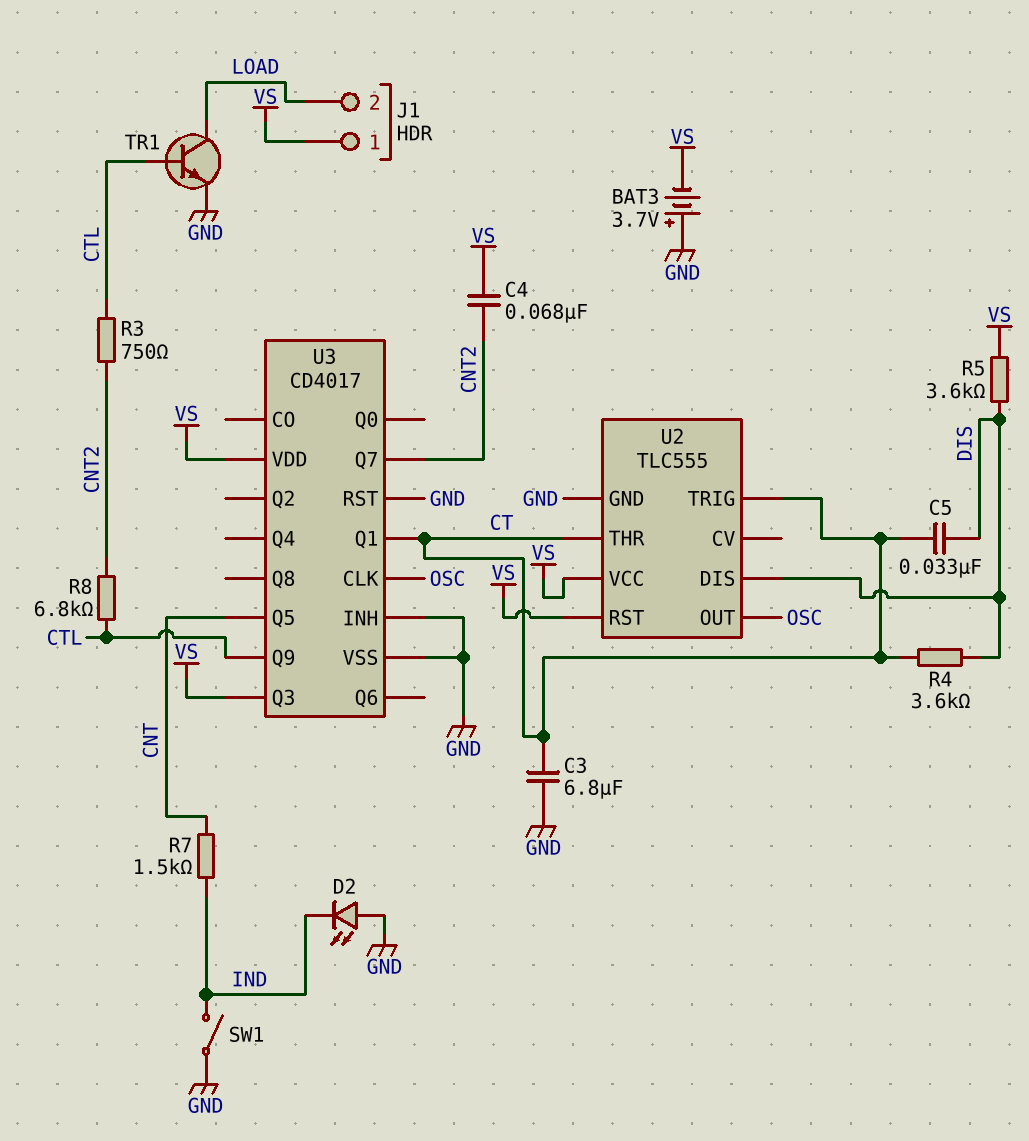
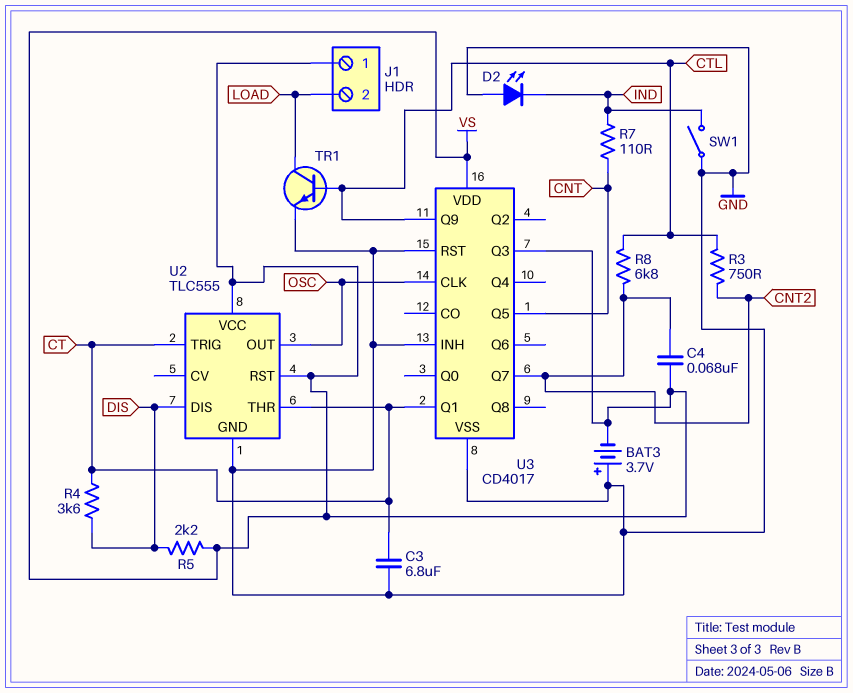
C5: 33nF (CT, DIS) -> none
R5: 3.6k (DIS, VS) -> 2.2k (DIS, VS)
R7: 1.5k (CNT, IND) -> 110 (CNT, IND)

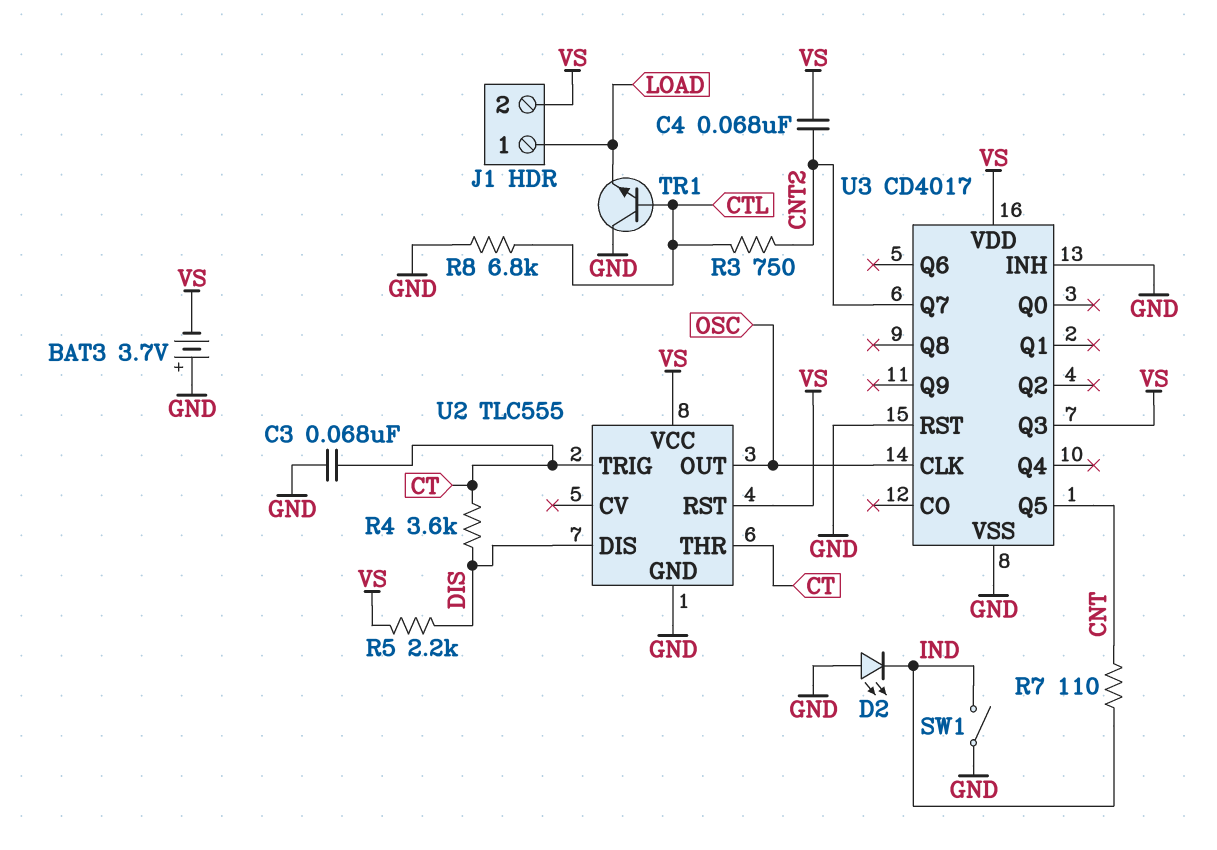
C3: 6.8uF (CT, GND) -> 68nF (CT, GND)
J1 pin 1: VS -> LOAD
J1 pin 2: LOAD -> VS
R8: 6.8k (CNT2, CTL) -> 6.8k (CTL, GND)
TR1: NPN (B CTL, C LOAD, E GND) -> NPN (B CTL, C GND, E LOAD)
U3 pin Q1: CT -> none
U3 pin Q9: CTL -> none

